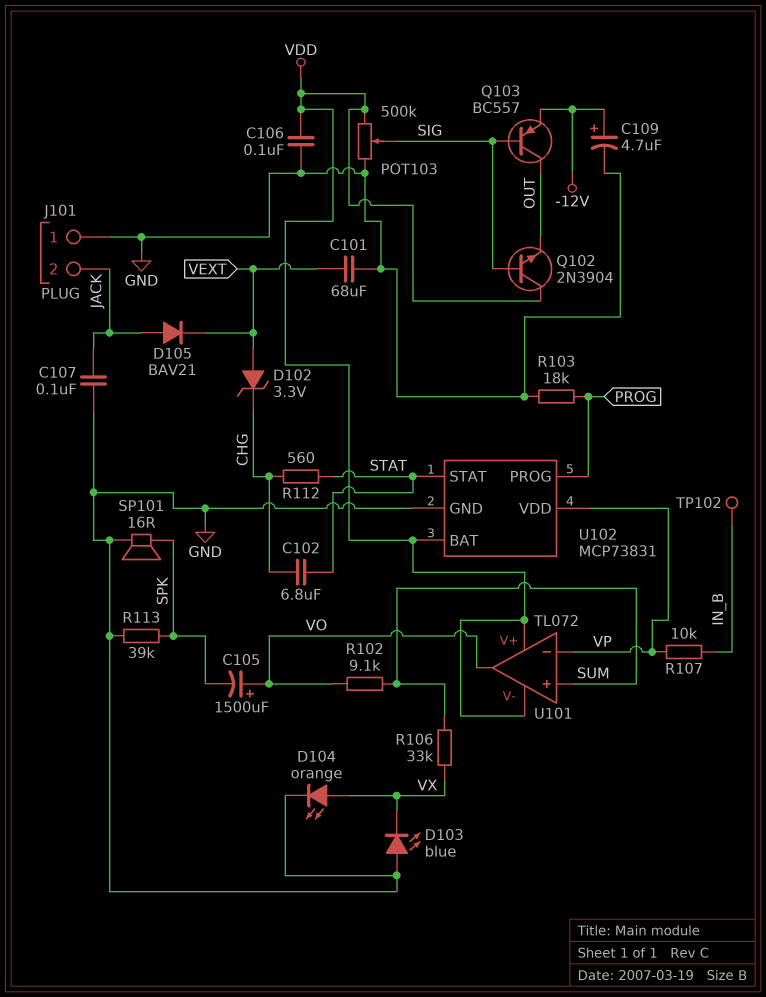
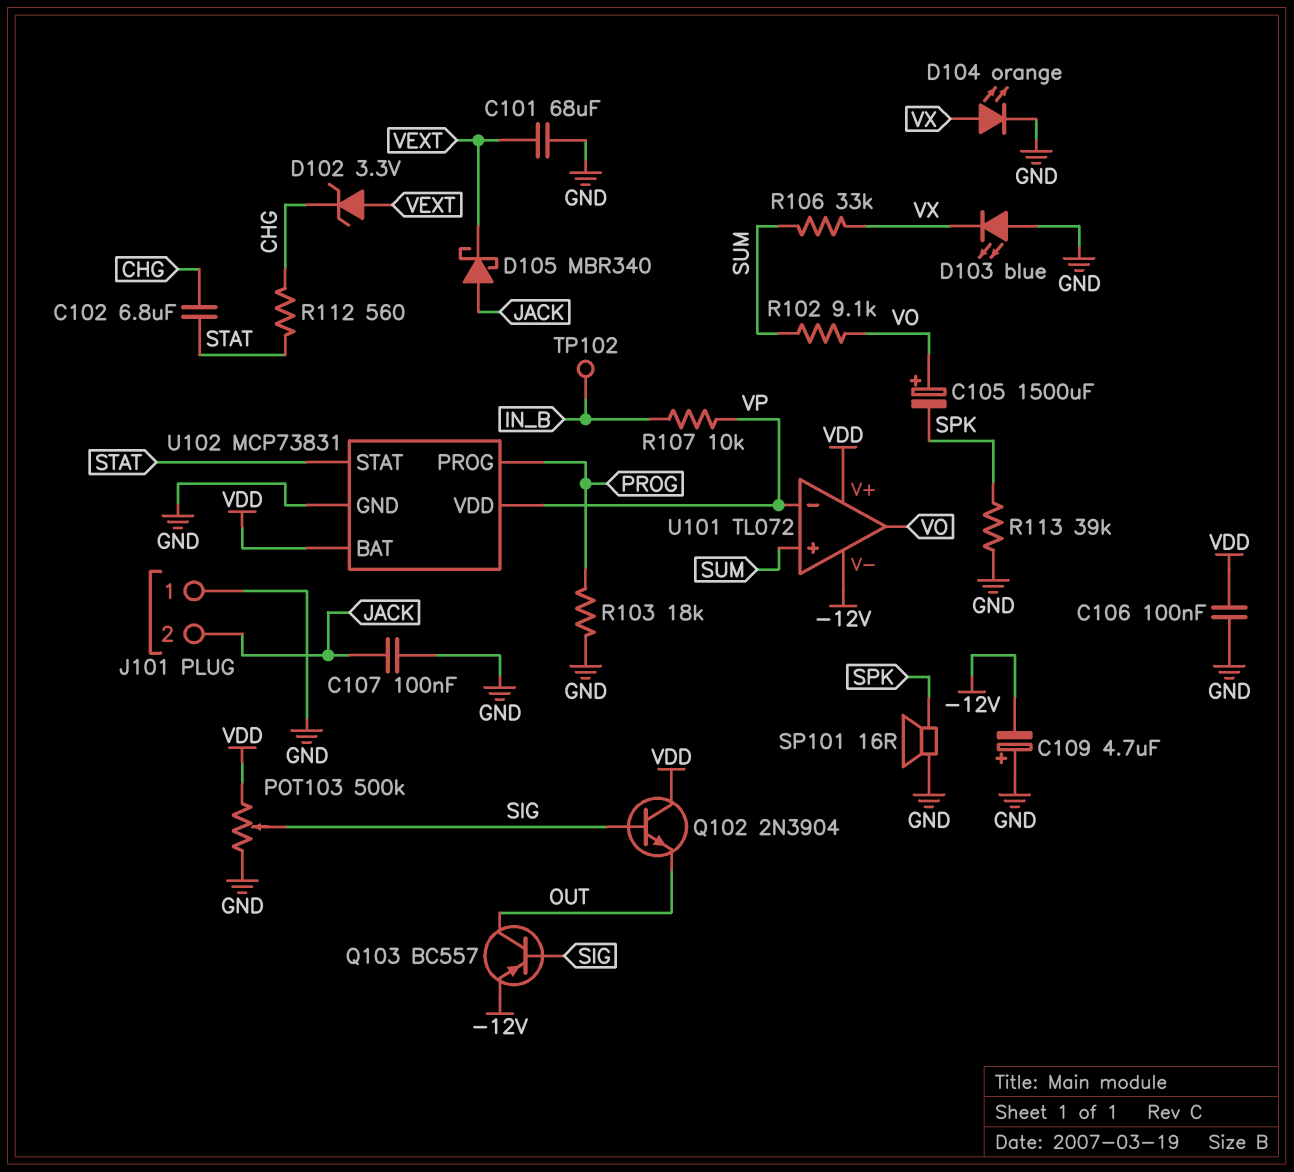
C109: 4.7uF (plus -12V, minus GND) -> 4.7uF (plus GND, minus -12V)
D105: diode BAV21 (A JACK, K VEXT) -> schottky MBR340 (A JACK, K VEXT)
U101 pin V-: VDD -> -12V

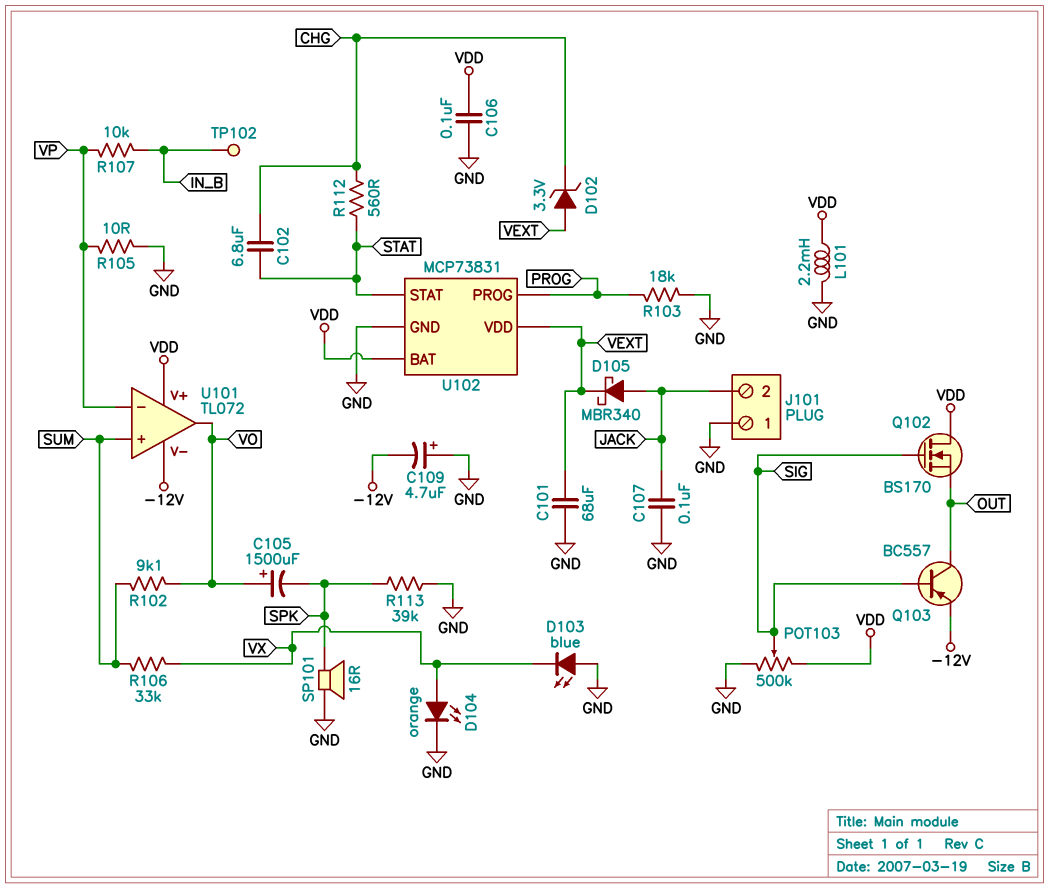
L101: none -> 2.2mH (GND, VDD)
Q102: NPN 2N3904 (B SIG, C VDD, E OUT) -> NMOS BS170 (G SIG, D VDD, S OUT)
R105: none -> 10 (GND, VP)
U102 pin VDD: VP -> VEXT

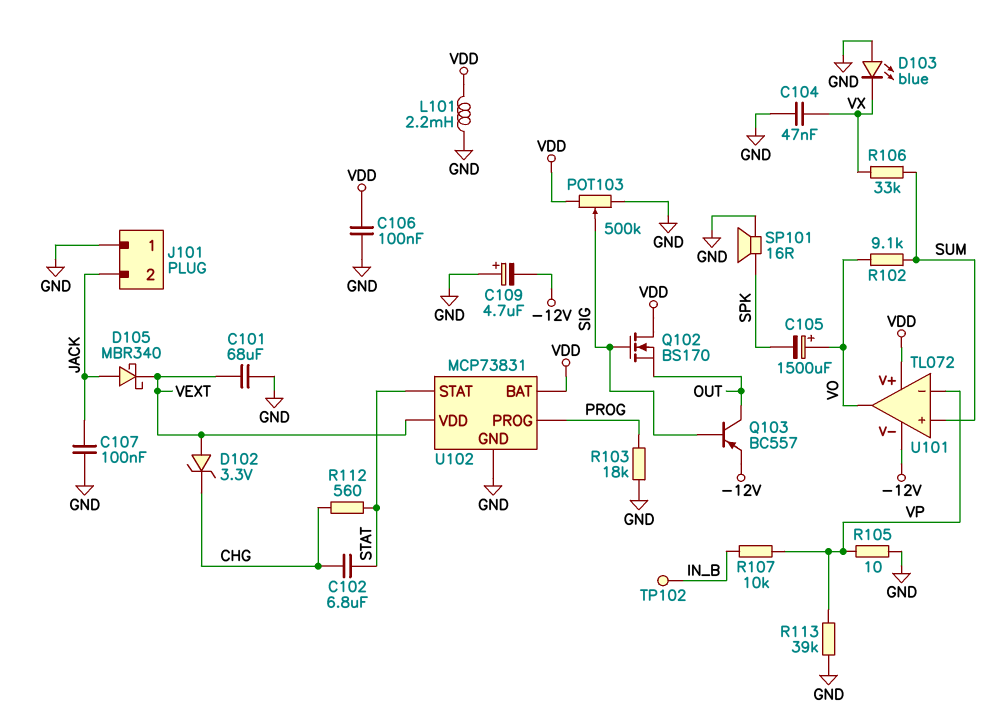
C104: none -> 47nF (GND, VX)
D104: LED orange (A VX, K GND) -> none
R113: 39k (GND, SPK) -> 39k (GND, VP)

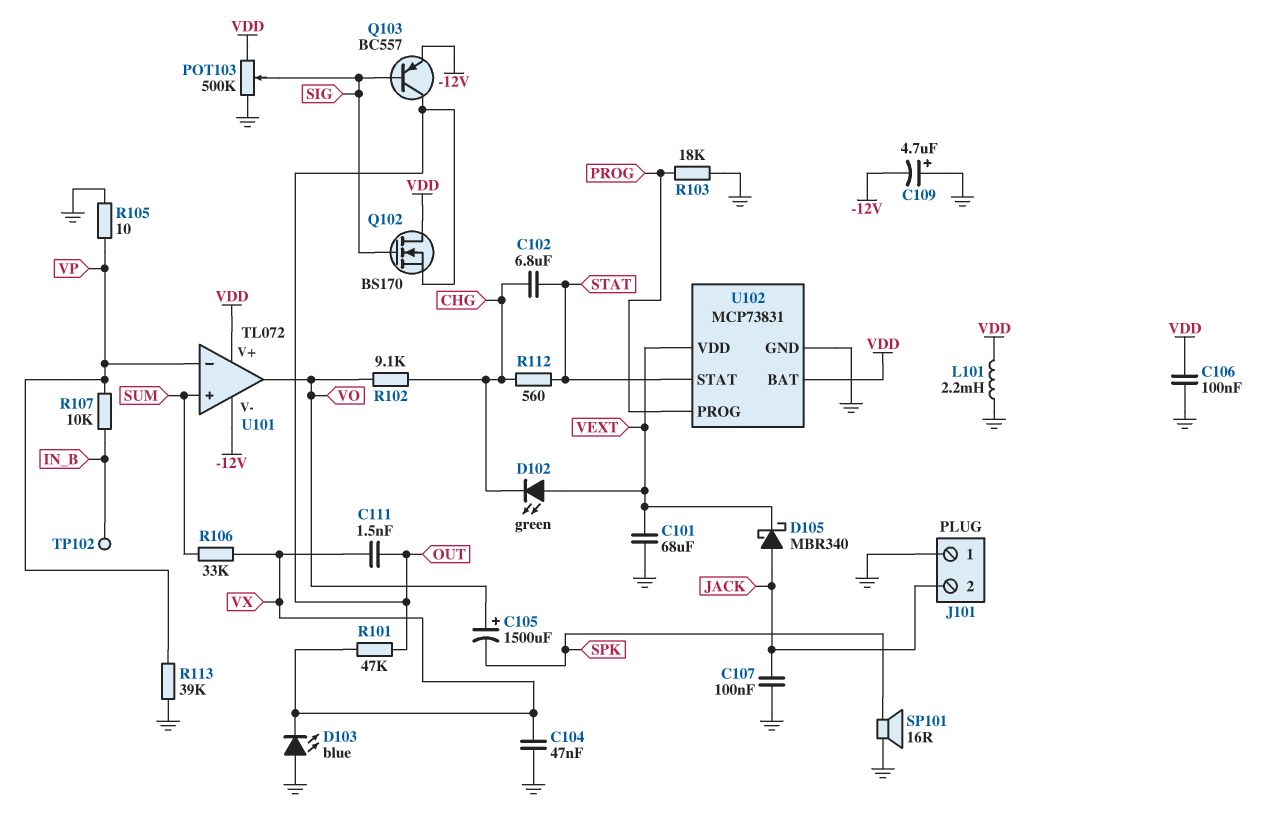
C111: none -> 1.5nF (OUT, VX)
D102: zener 3.3V (A VEXT, K CHG) -> LED green (A VEXT, K CHG)
R101: none -> 47k (OUT, VX)
R102: 9.1k (SUM, VO) -> 9.1k (CHG, VO)

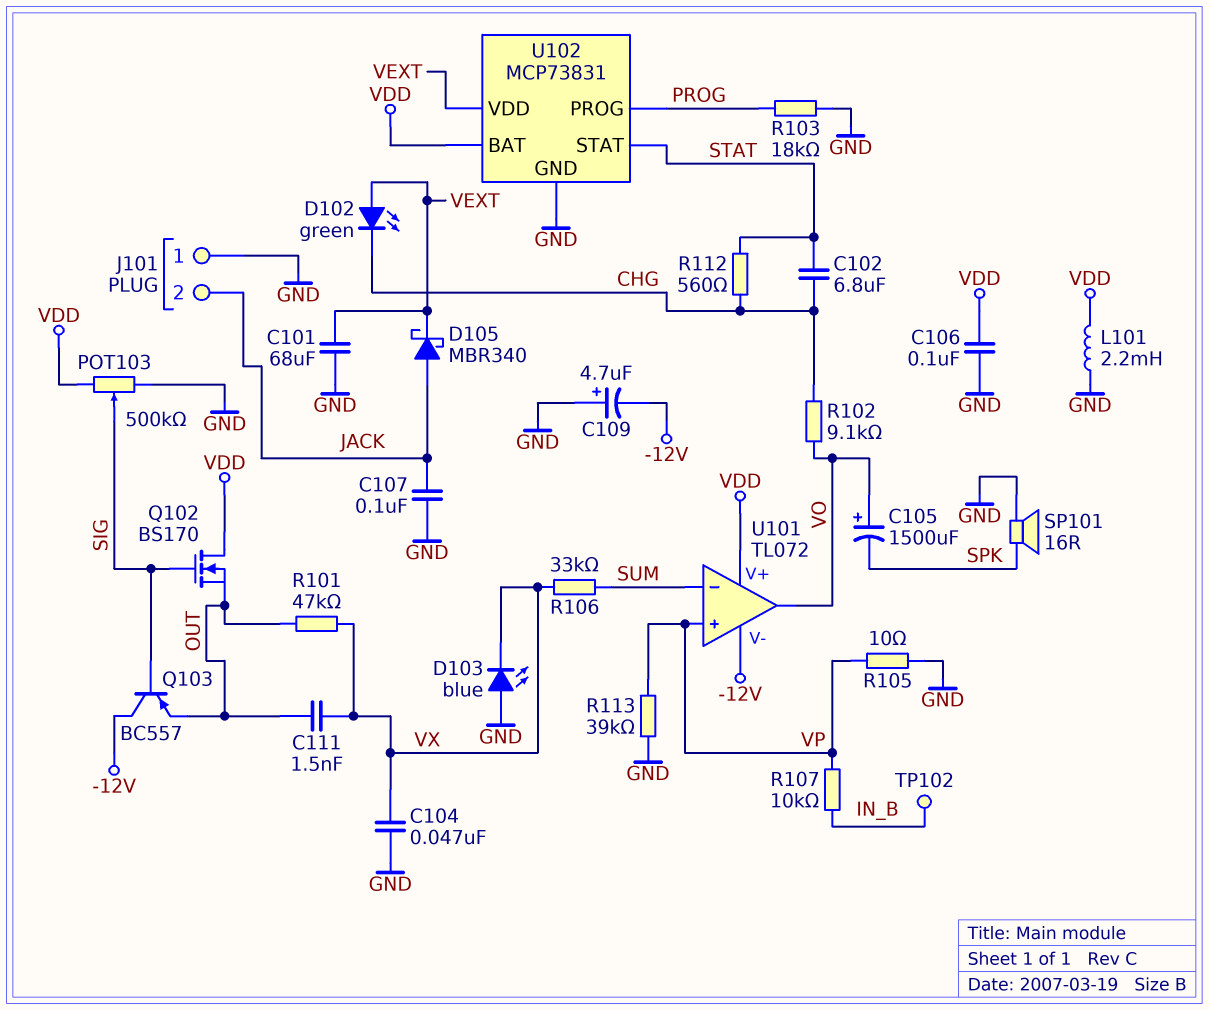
Q103: PNP BC557 (B SIG, C OUT, E -12V) -> PNP BC557 (B SIG, C -12V, E OUT)
U101 pin in+: SUM -> VP
U101 pin in-: VP -> SUM

